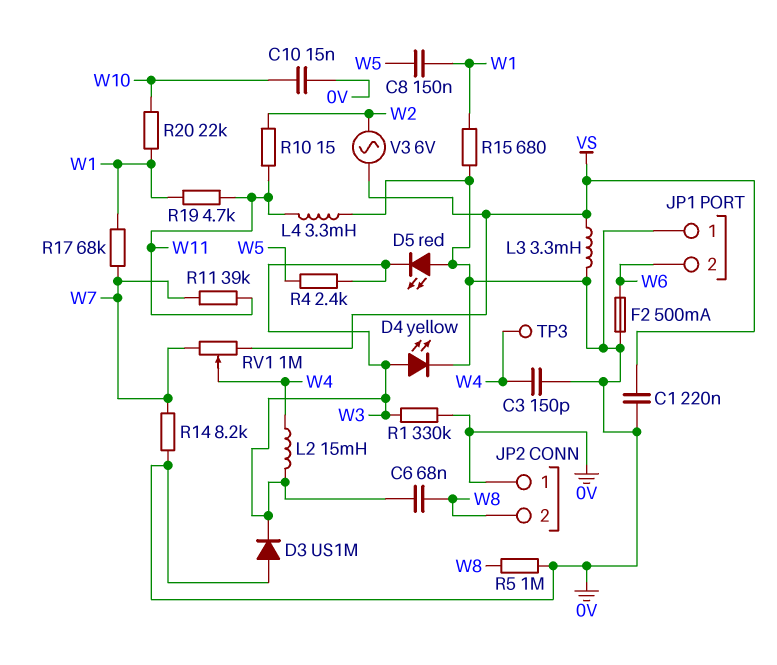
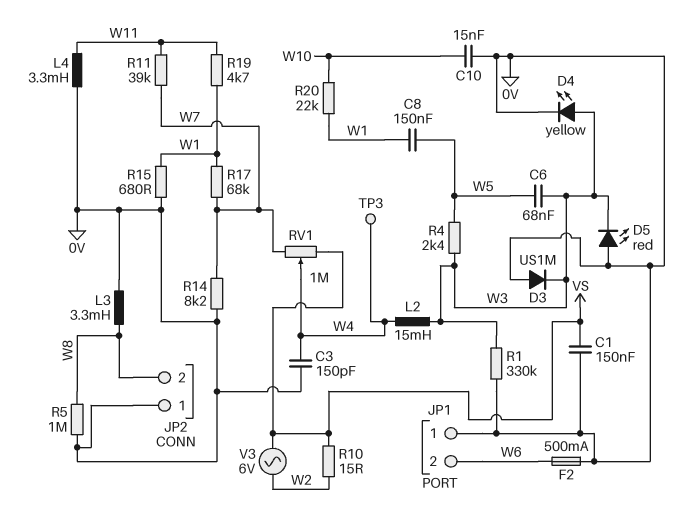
C1: 220nF (0V, VS) -> 150nF (0V, VS)
C6: 68nF (W3, W8) -> 68nF (W3, W5)
L3: 3.3mH (0V, VS) -> 3.3mH (0V, W8)
R10: 15 (W2, W11) -> 15 (VS, W2)

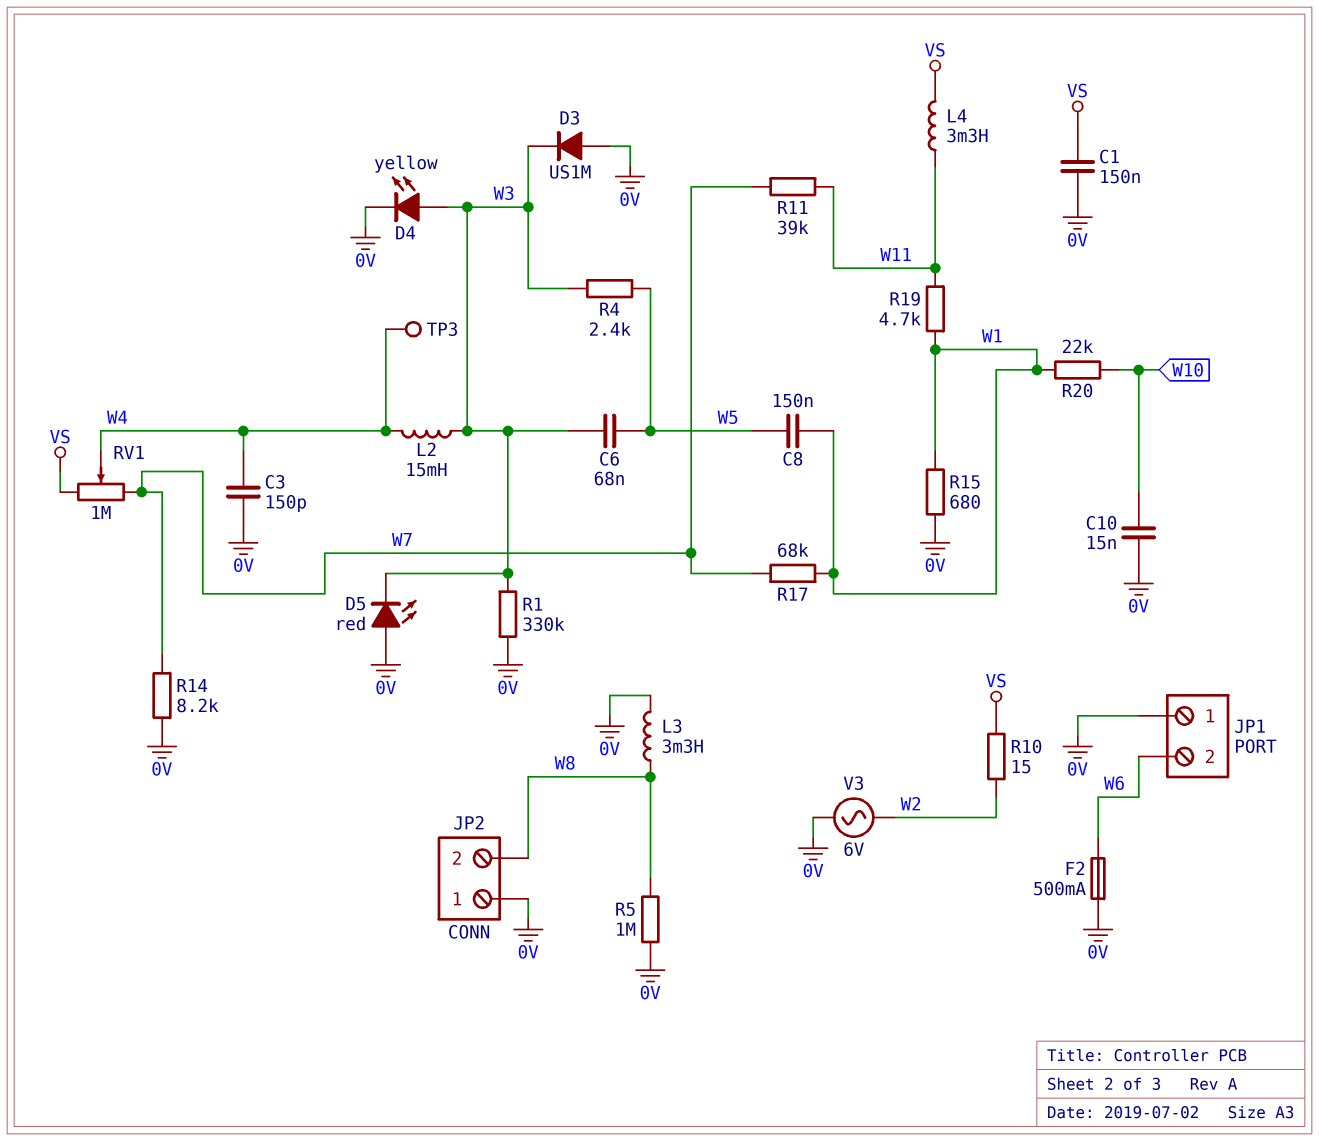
L4: 3.3mH (0V, W11) -> 3.3mH (VS, W11)
V3: AC 6V (VS, W2) -> AC 6V (0V, W2)

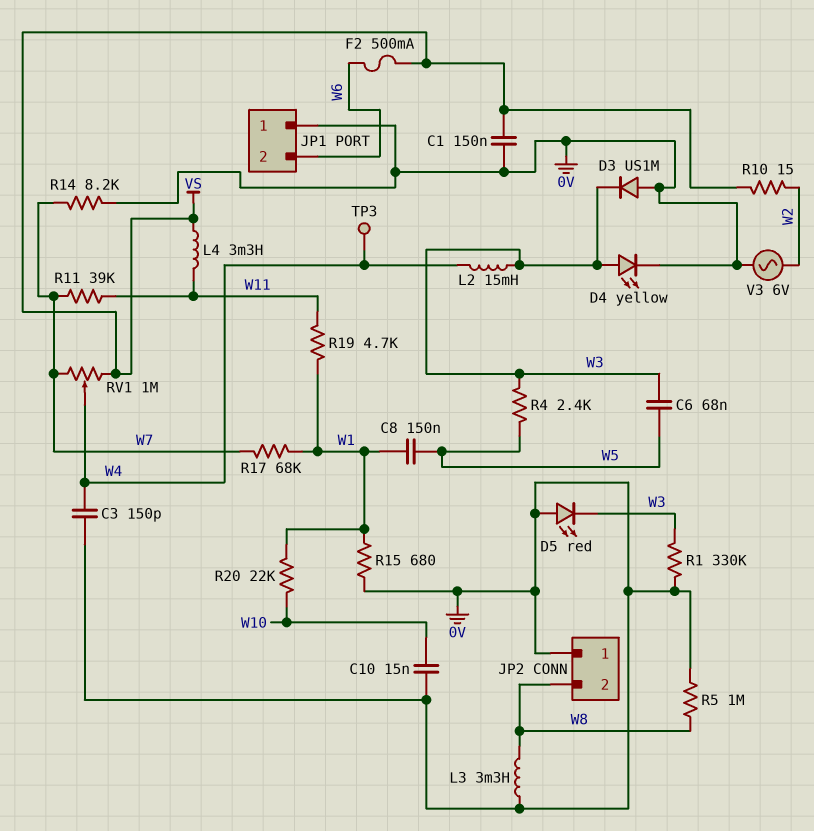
F2: 500mA (0V, W6) -> 500mA (VS, W6)

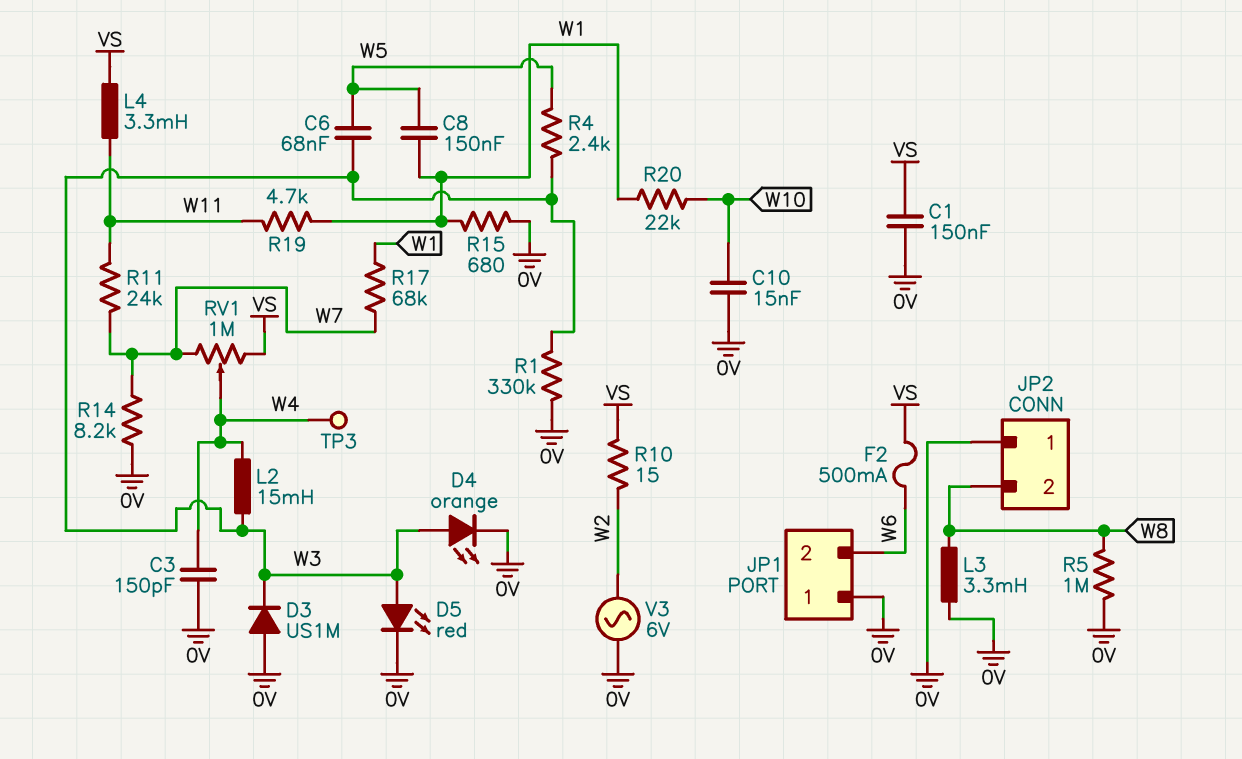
D4: LED yellow (A W3, K 0V) -> LED orange (A W3, K 0V)
D5: LED red (A 0V, K W3) -> LED red (A W3, K 0V)
R11: 39k (W7, W11) -> 24k (W7, W11)

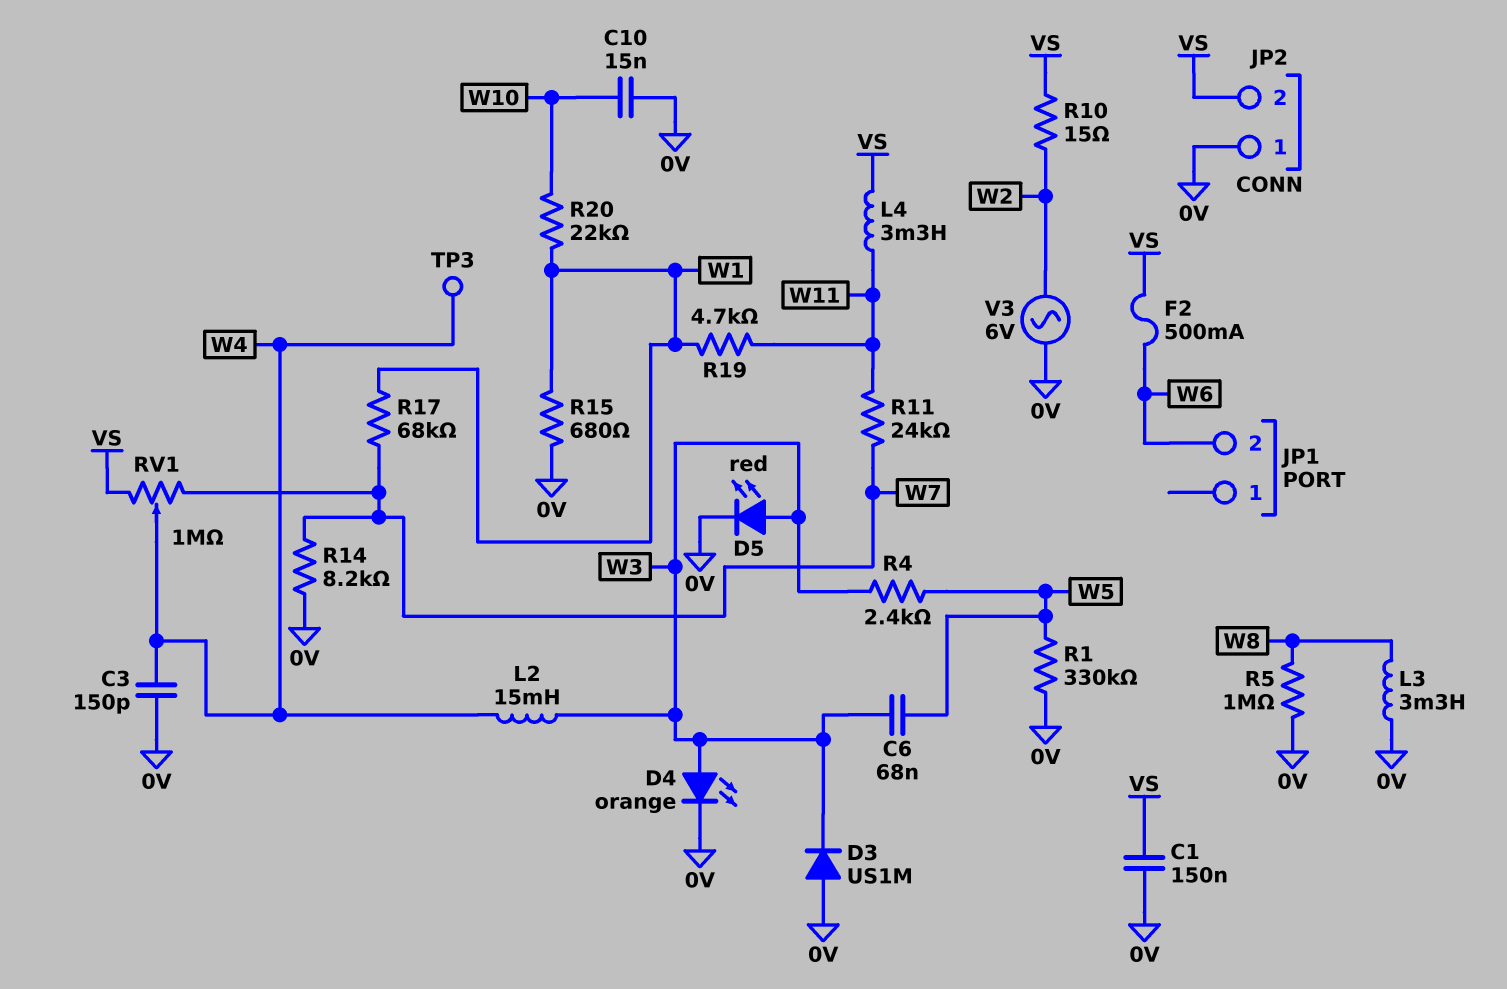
C8: 150nF (W1, W5) -> none
JP1 pin 1: 0V -> none
JP2 pin 2: W8 -> VS
R1: 330k (0V, W3) -> 330k (0V, W5)

